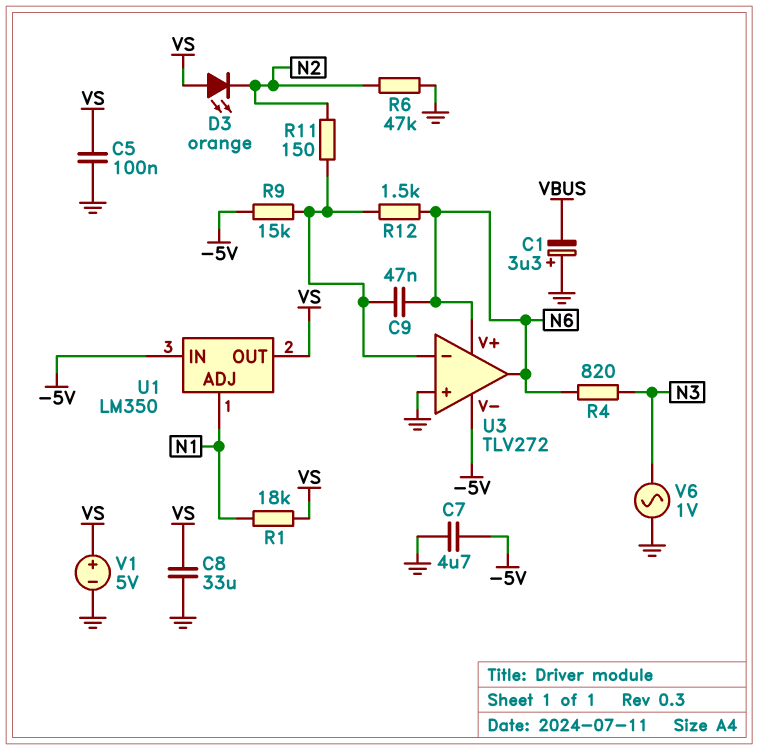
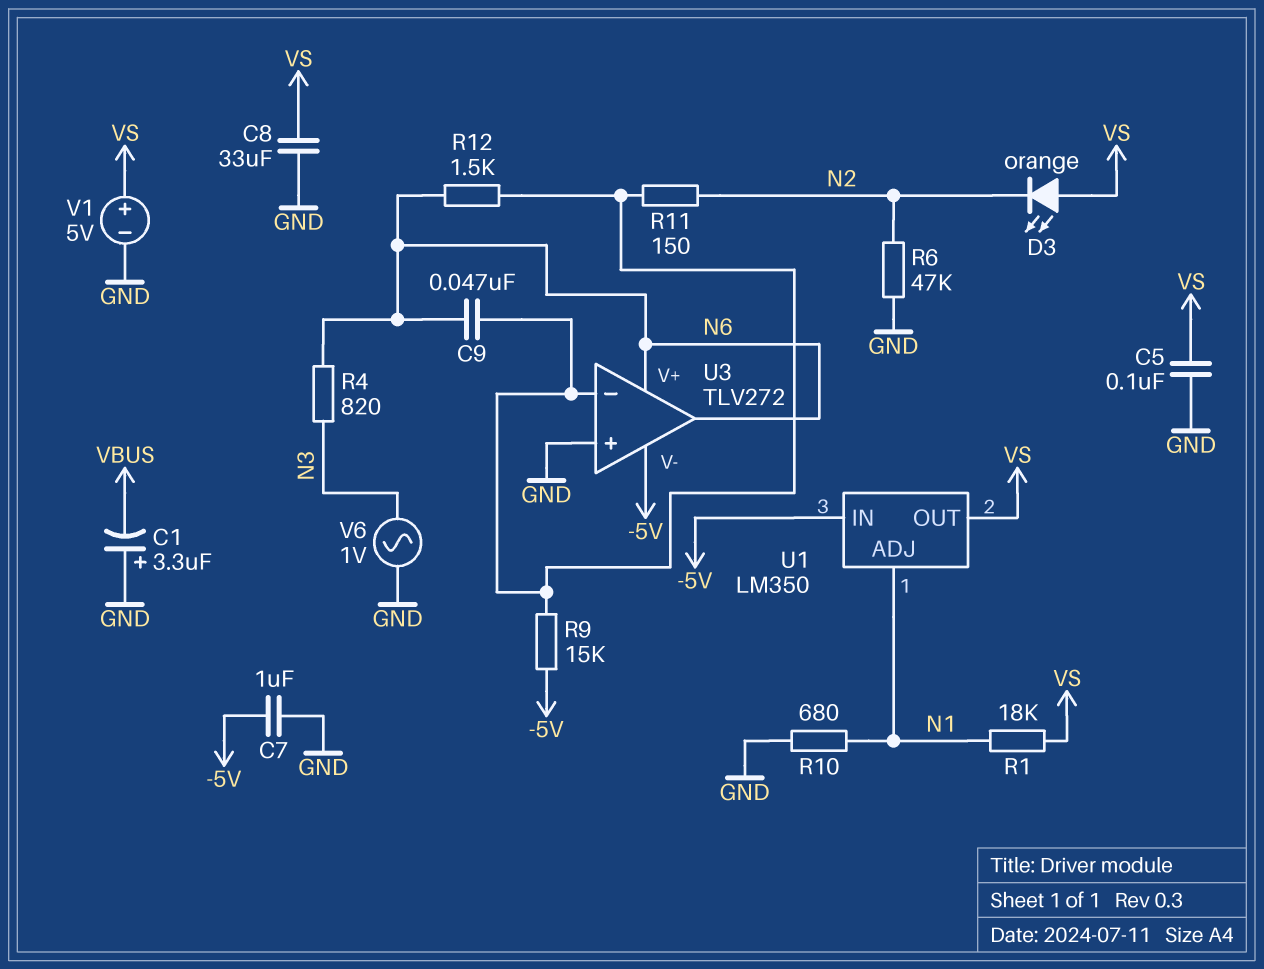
C7: 4.7uF (-5V, GND) -> 1uF (-5V, GND)
R10: none -> 680 (GND, N1)

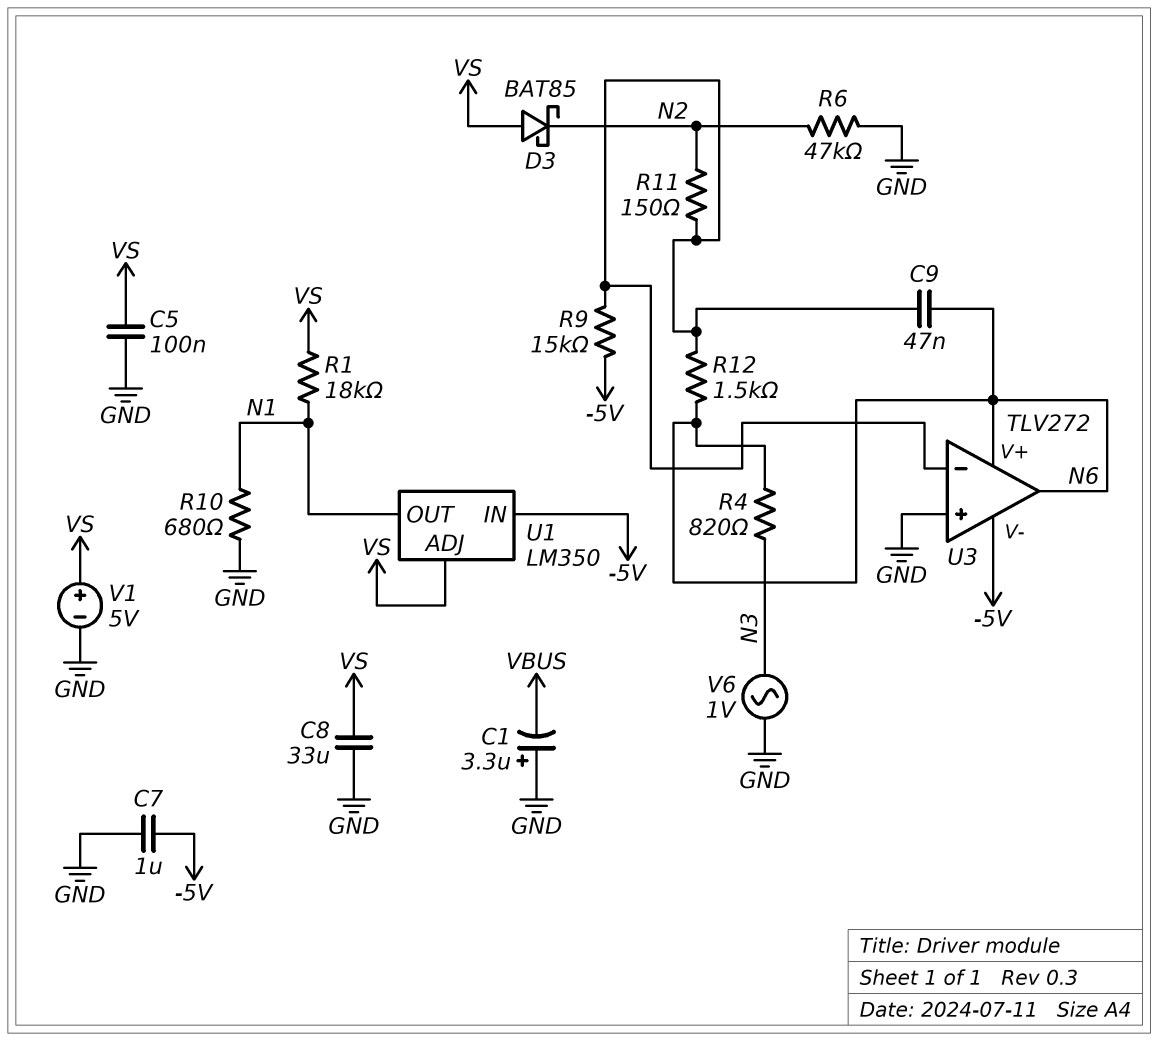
D3: LED orange (A VS, K N2) -> schottky BAT85 (A VS, K N2)
U1 pin ADJ: N1 -> VS
U1 pin OUT: VS -> N1

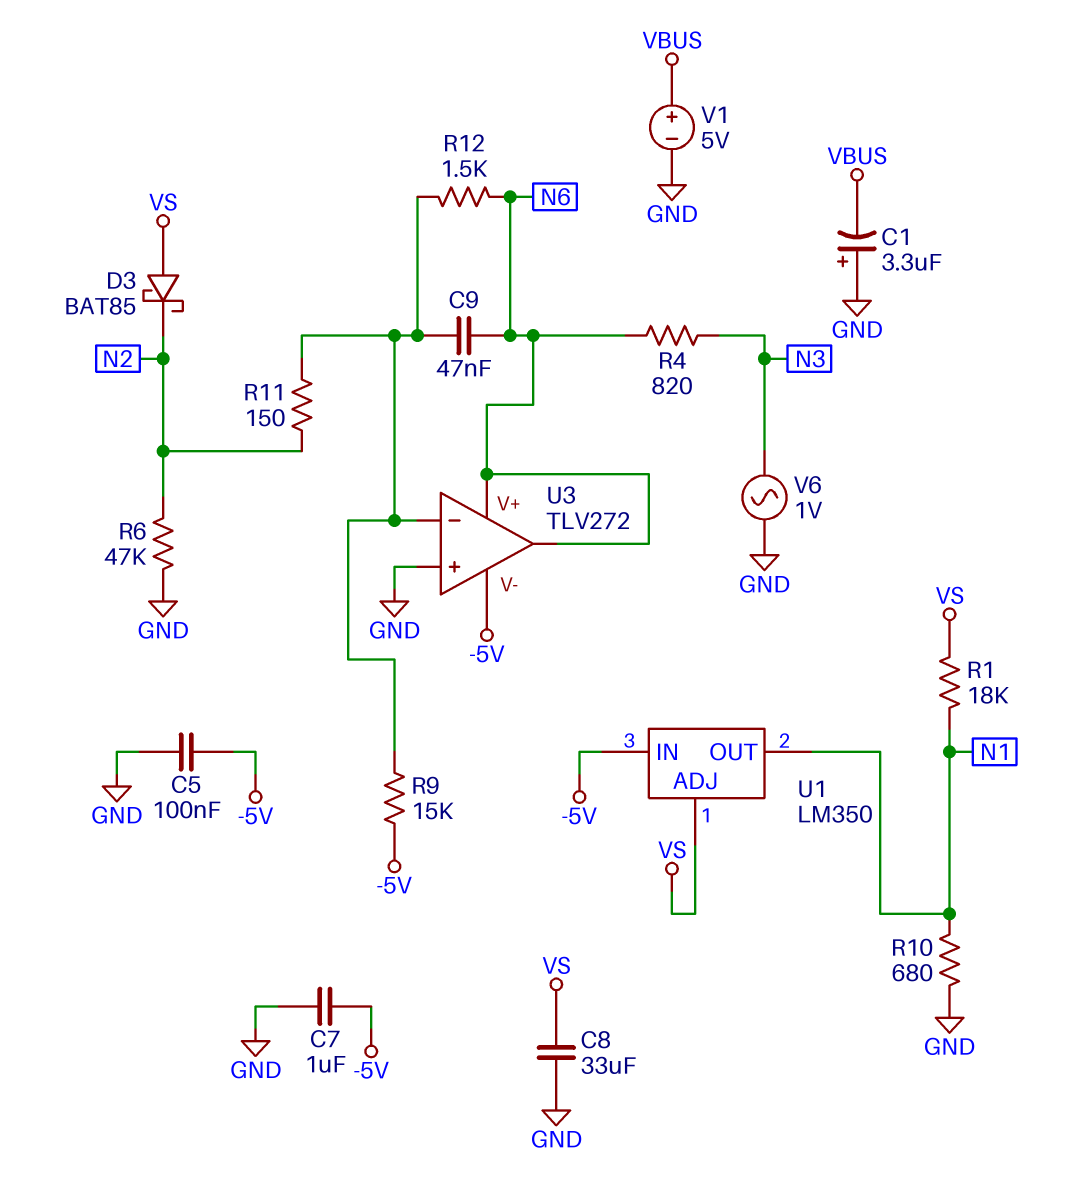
C5: 100nF (GND, VS) -> 100nF (-5V, GND)
V1: 5V (plus VS, minus GND) -> 5V (plus VBUS, minus GND)

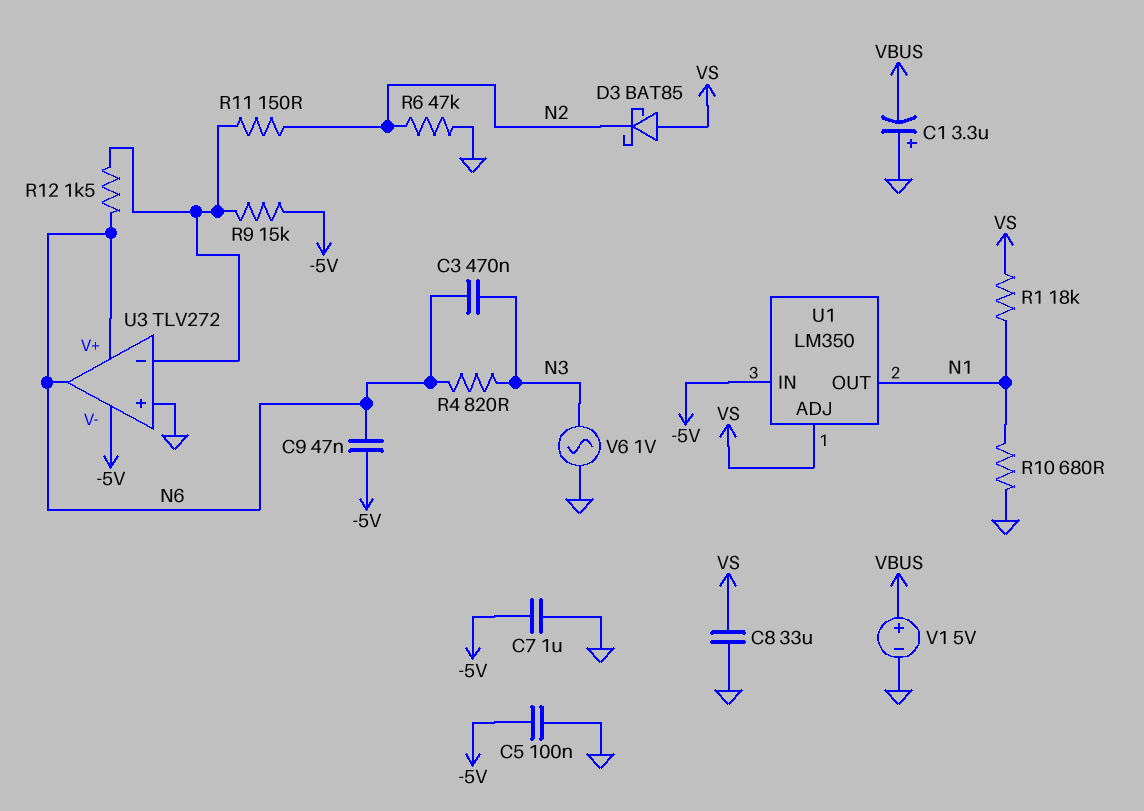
C3: none -> 470nF (N3, N6)
C9: 47nF (N6, U3/in-) -> 47nF (-5V, N6)

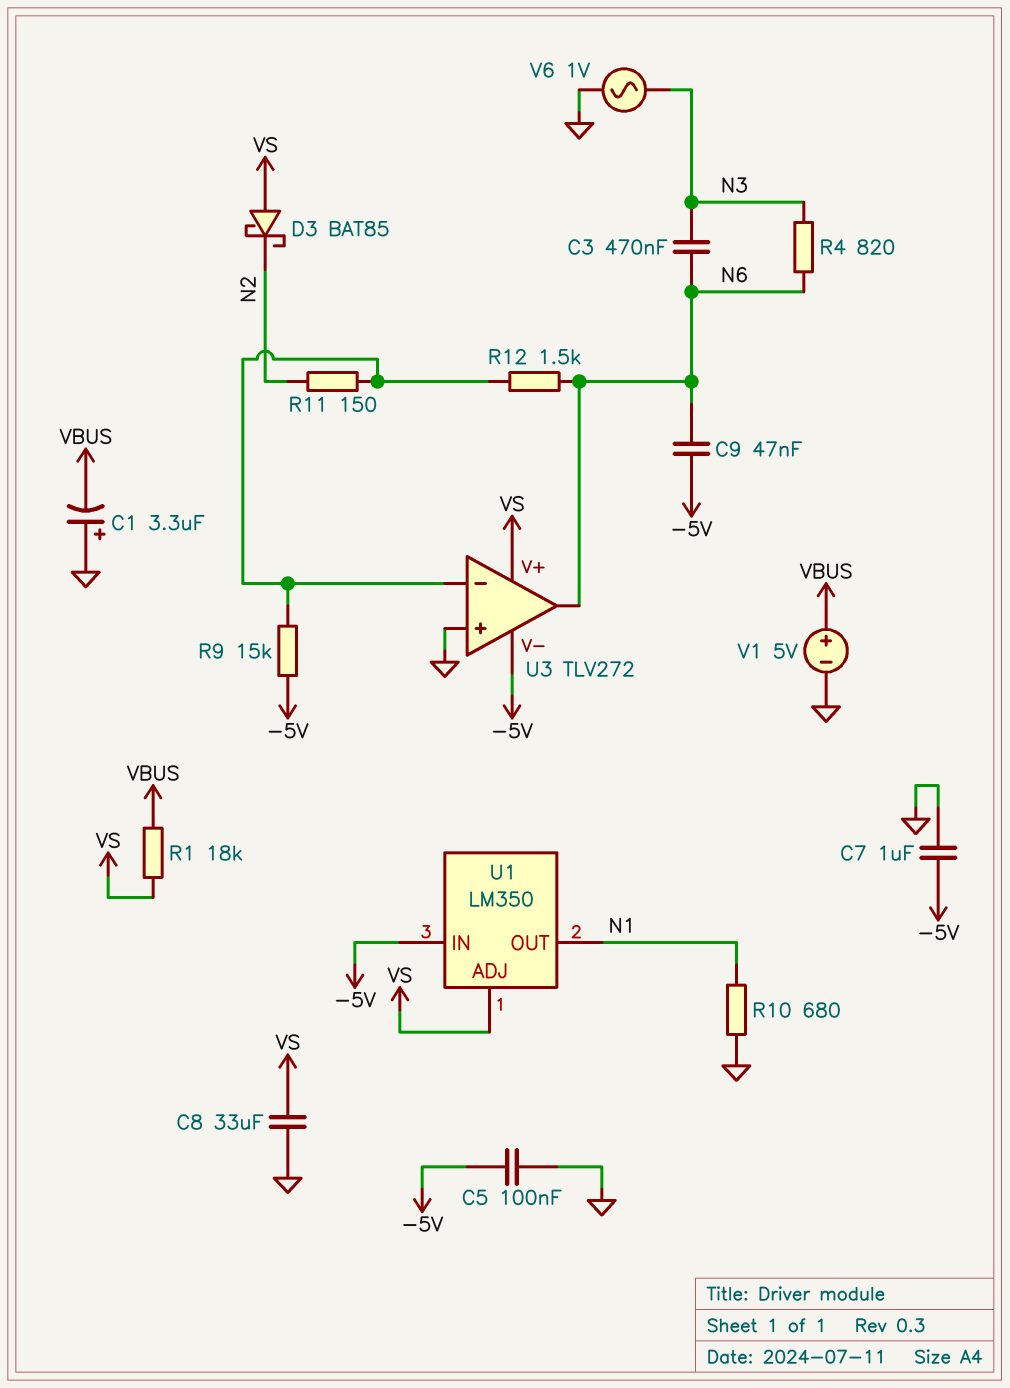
R1: 18k (N1, VS) -> 18k (VBUS, VS)
R6: 47k (GND, N2) -> none
U3 pin V+: N6 -> VS

